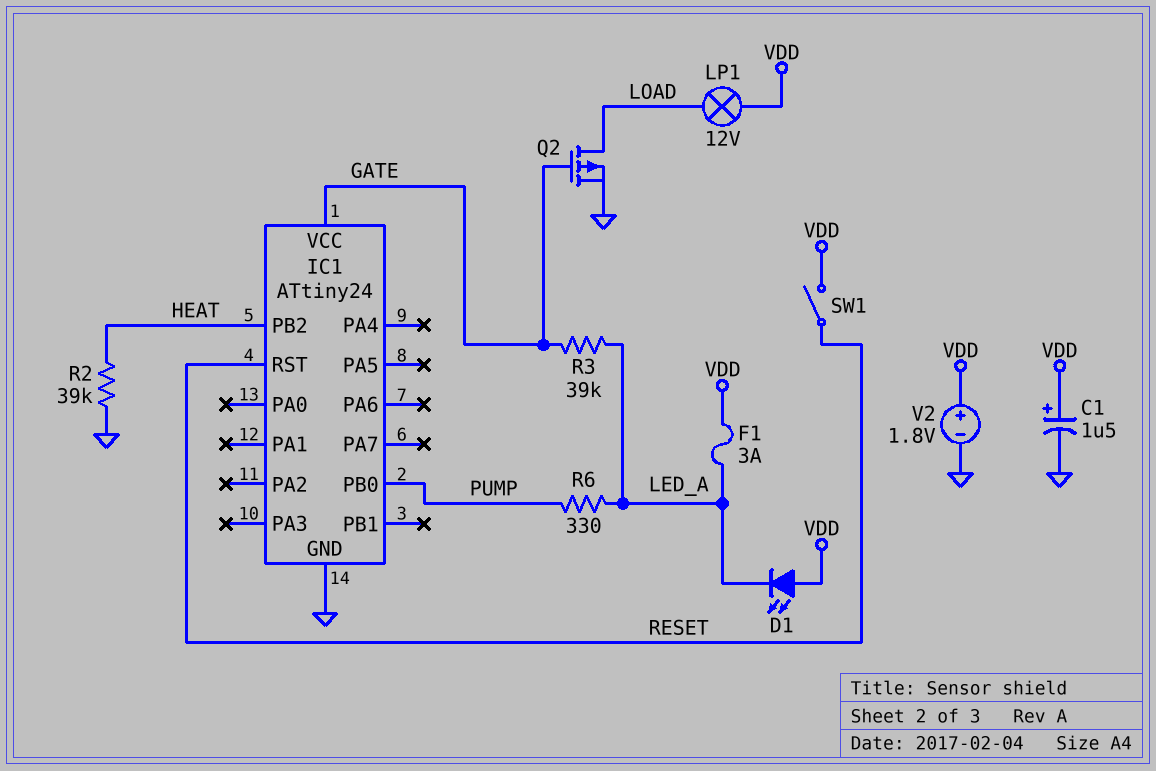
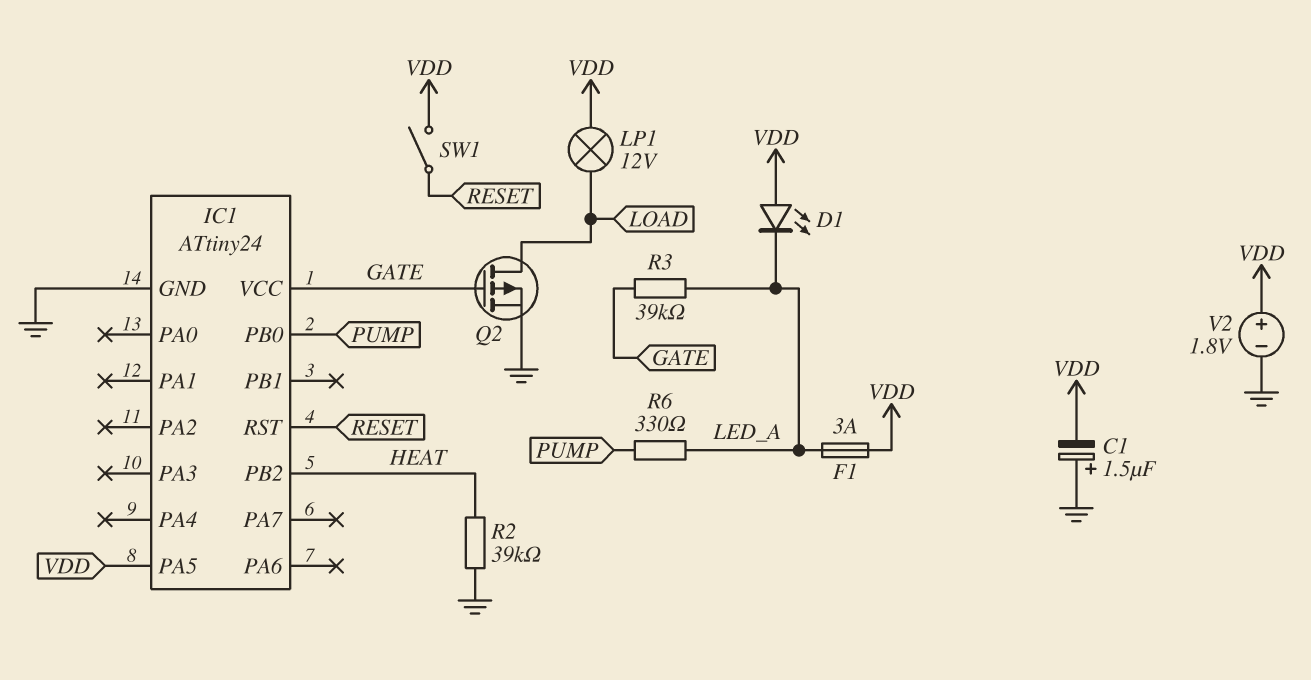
C1: 1.5uF (plus VDD, minus GND) -> 1.5uF (plus GND, minus VDD)
IC1 pin PA5: none -> VDD

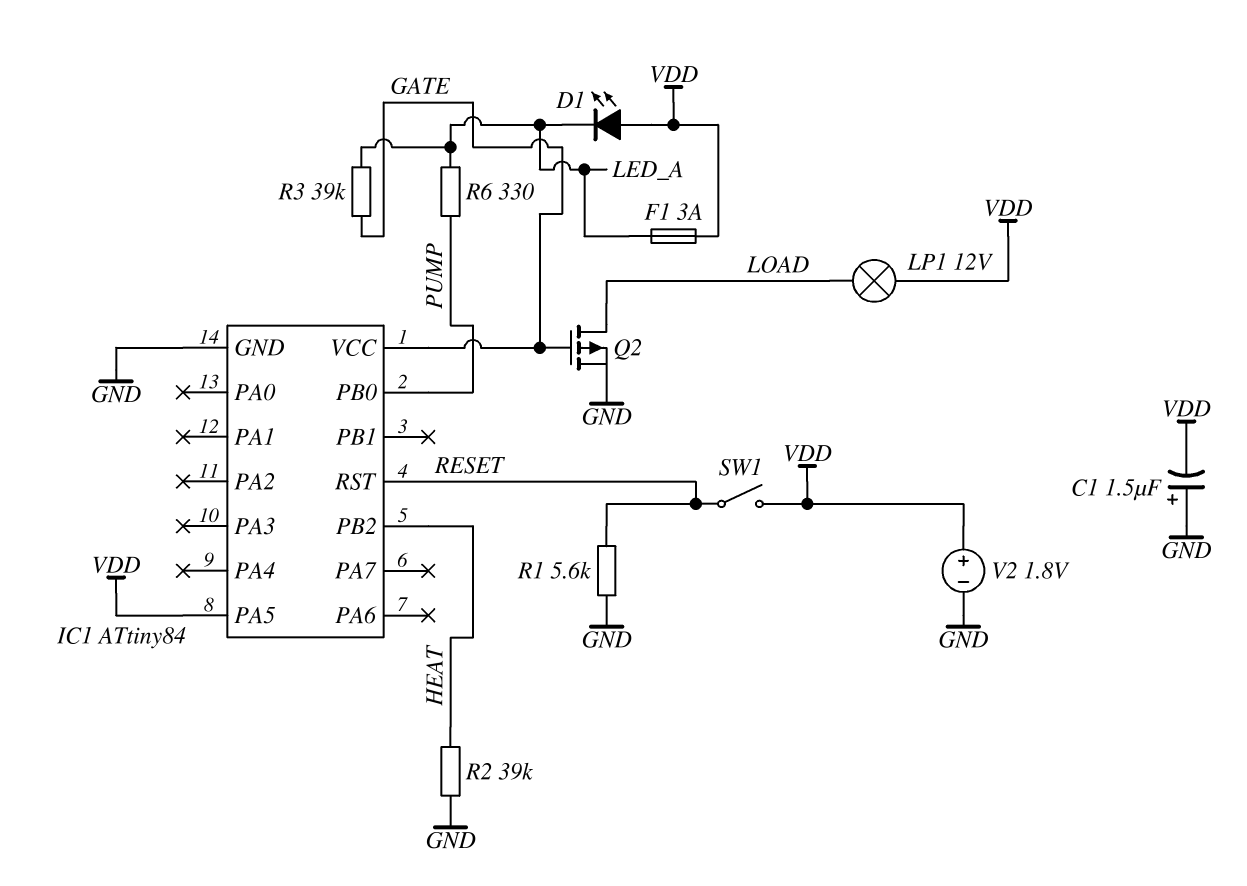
IC1: ATtiny24 -> ATtiny84
R1: none -> 5.6k (GND, RESET)

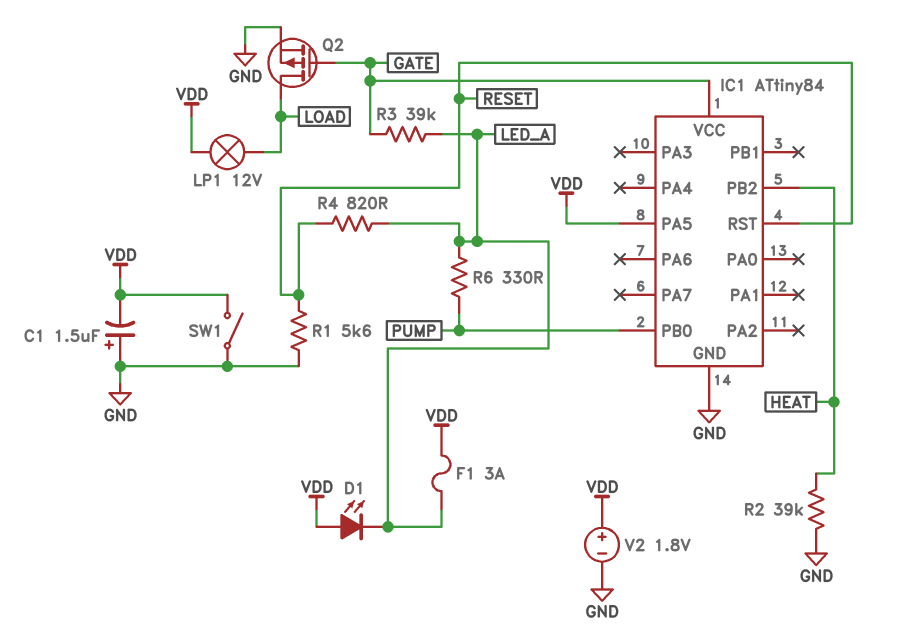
R4: none -> 820 (LED_A, RESET)
SW1: switch (RESET, VDD) -> switch (GND, VDD)

